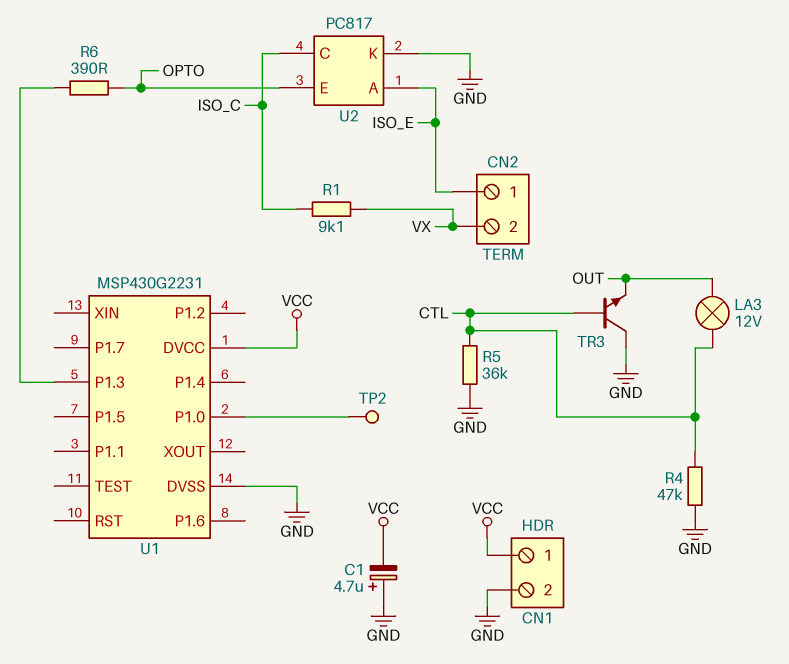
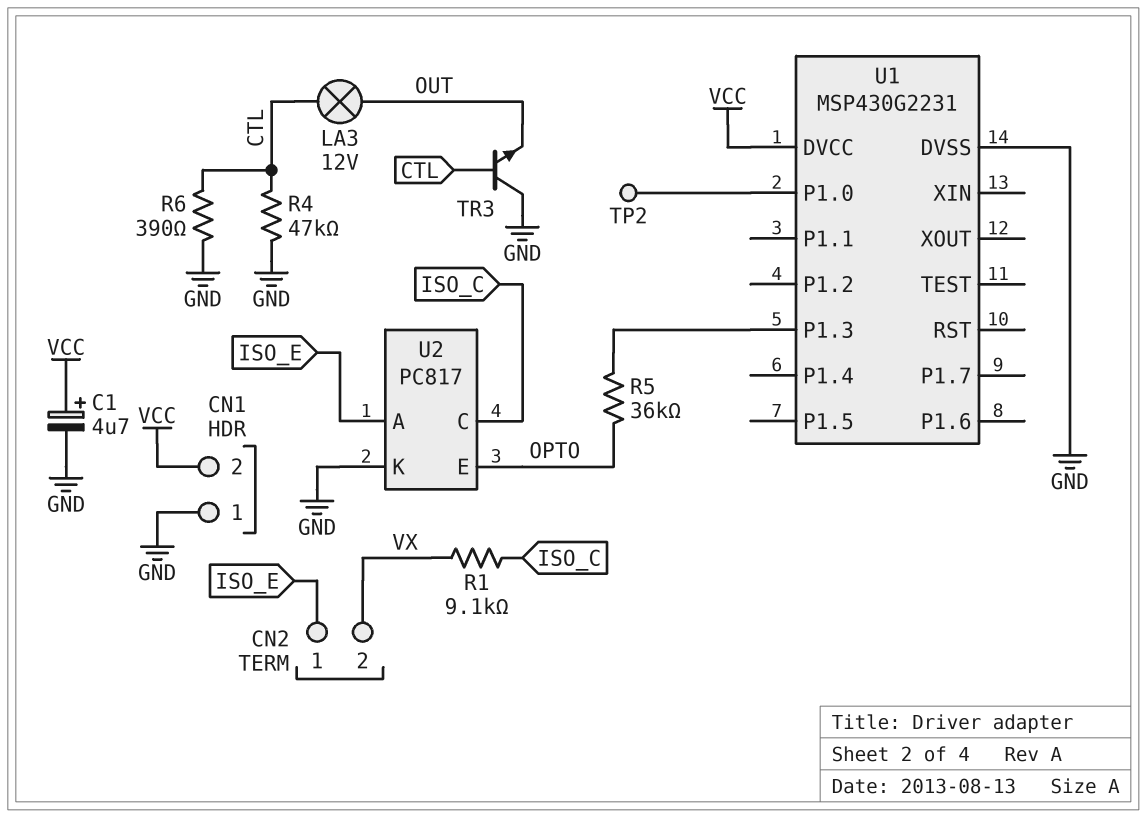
C1: 4.7uF (plus GND, minus VCC) -> 4.7uF (plus VCC, minus GND)
CN1 pin 1: VCC -> GND
CN1 pin 2: GND -> VCC
R5: 36k (CTL, GND) -> 36k (OPTO, U1/P1.3)
R6: 390 (OPTO, U1/P1.3) -> 390 (CTL, GND)

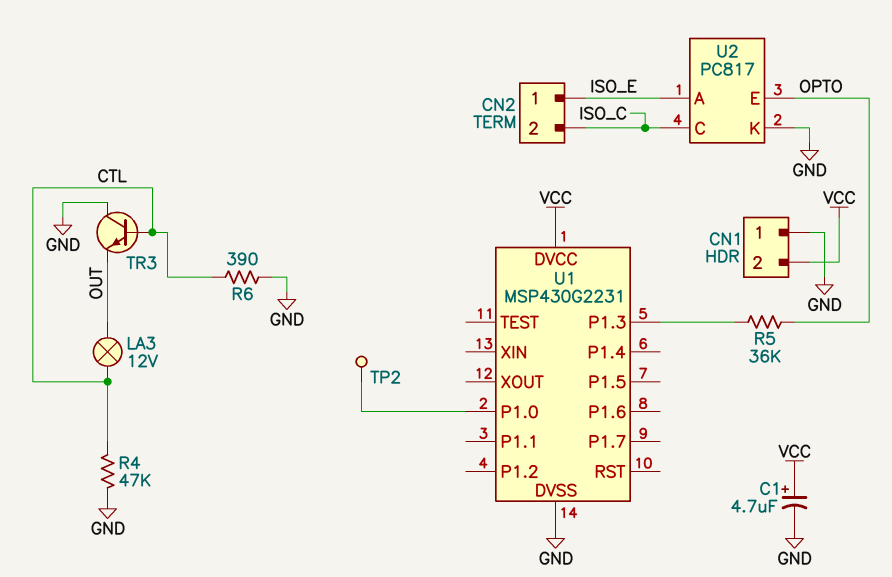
CN2 pin 2: VX -> ISO_C
R1: 9.1k (ISO_C, VX) -> none

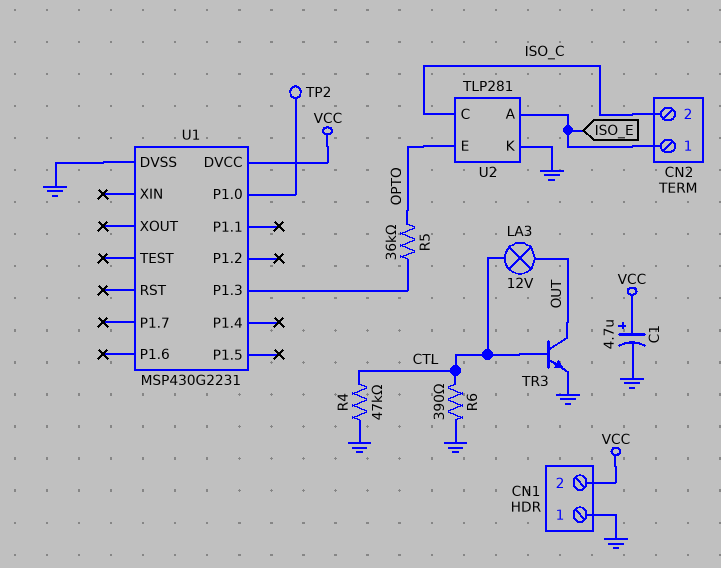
TR3: NPN (B CTL, C GND, E OUT) -> NPN (B CTL, C OUT, E GND)
U2: PC817 -> TLP281

